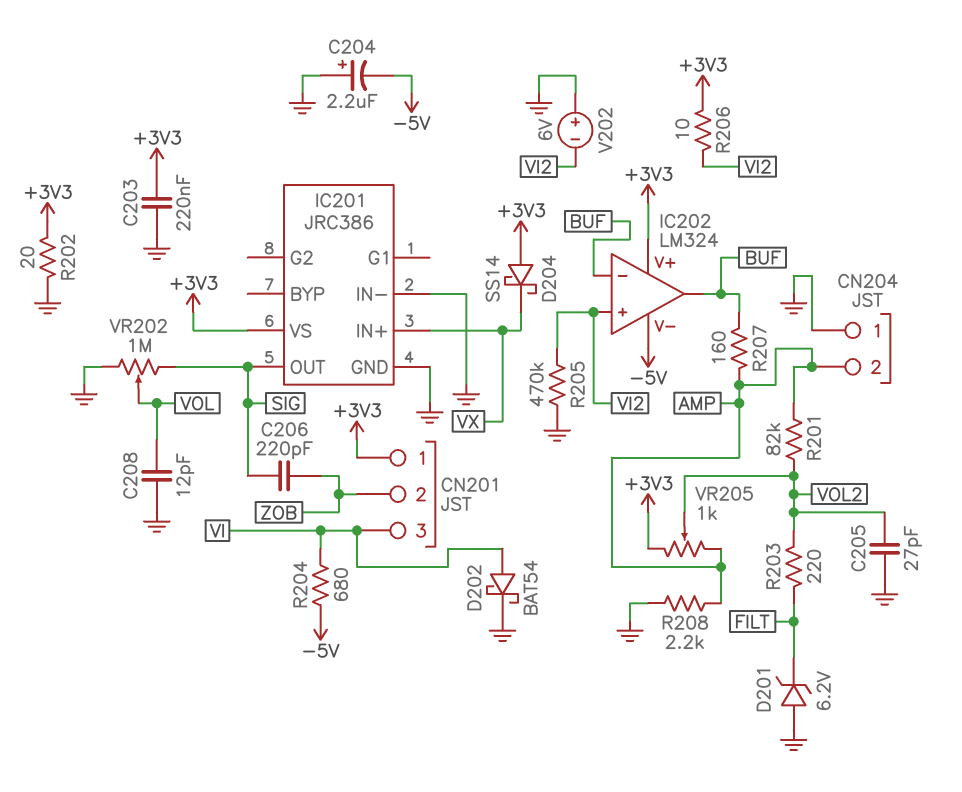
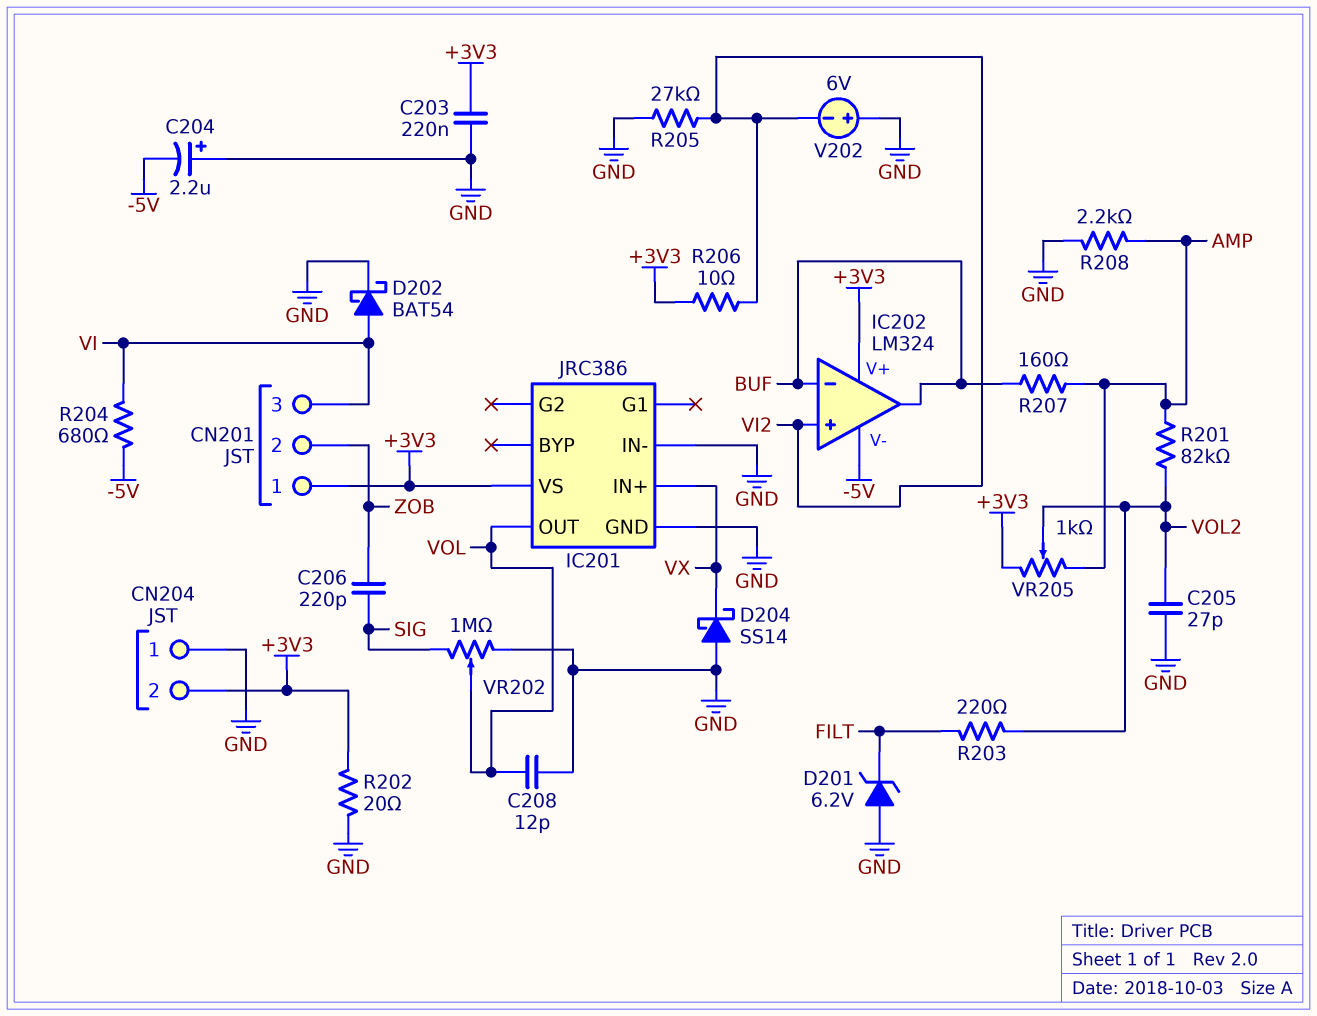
CN204 pin 2: AMP -> +3V3
D204: schottky SS14 (A +3V3, K VX) -> schottky SS14 (A GND, K VX)
IC201 pin OUT: SIG -> VOL
R205: 470k (GND, VI2) -> 27k (GND, VI2)

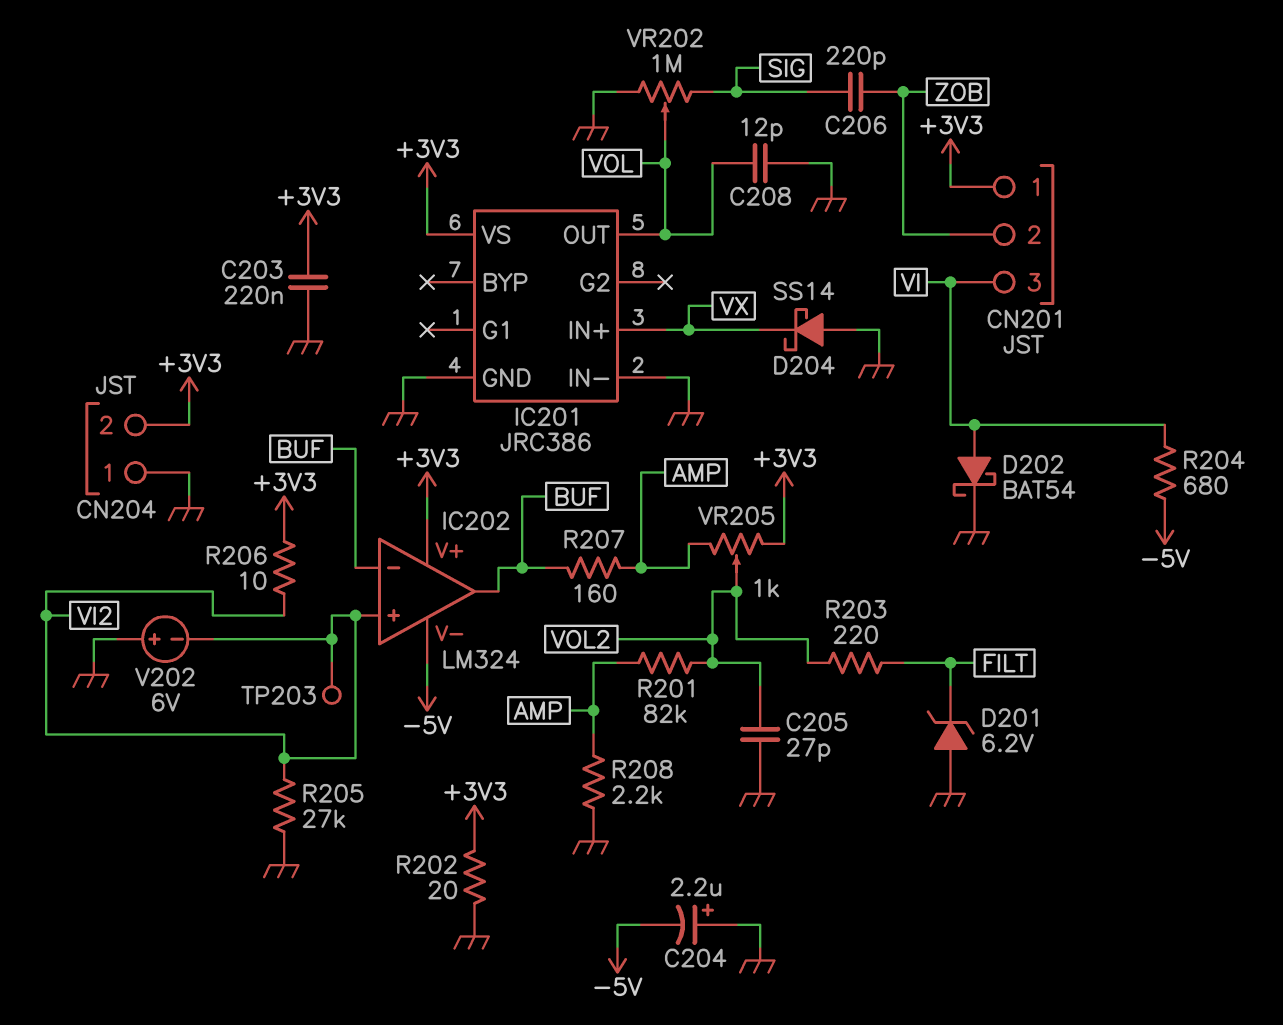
TP203: none -> test point (VI2)

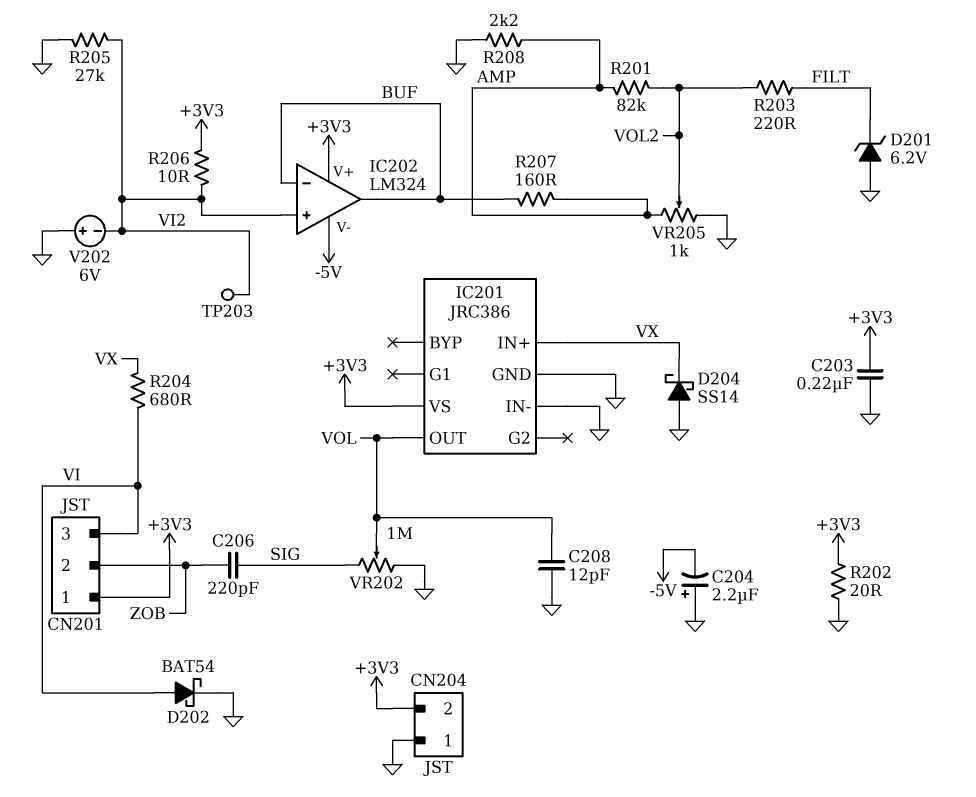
C205: 27pF (GND, VOL2) -> none
R204: 680 (-5V, VI) -> 680 (VI, VX)
VR205: 1k (+3V3, AMP, wiper VOL2) -> 1k (AMP, GND, wiper VOL2)

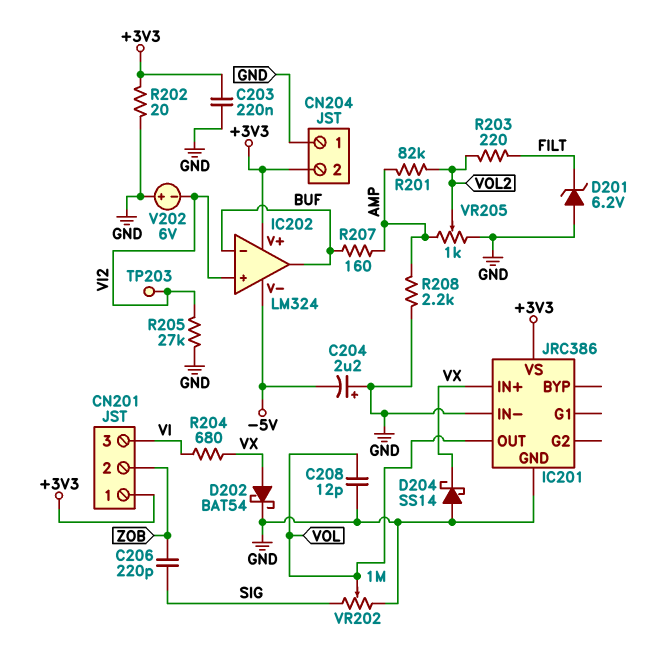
D202: schottky BAT54 (A VI, K GND) -> schottky BAT54 (A VX, K GND)
R206: 10 (+3V3, VI2) -> none

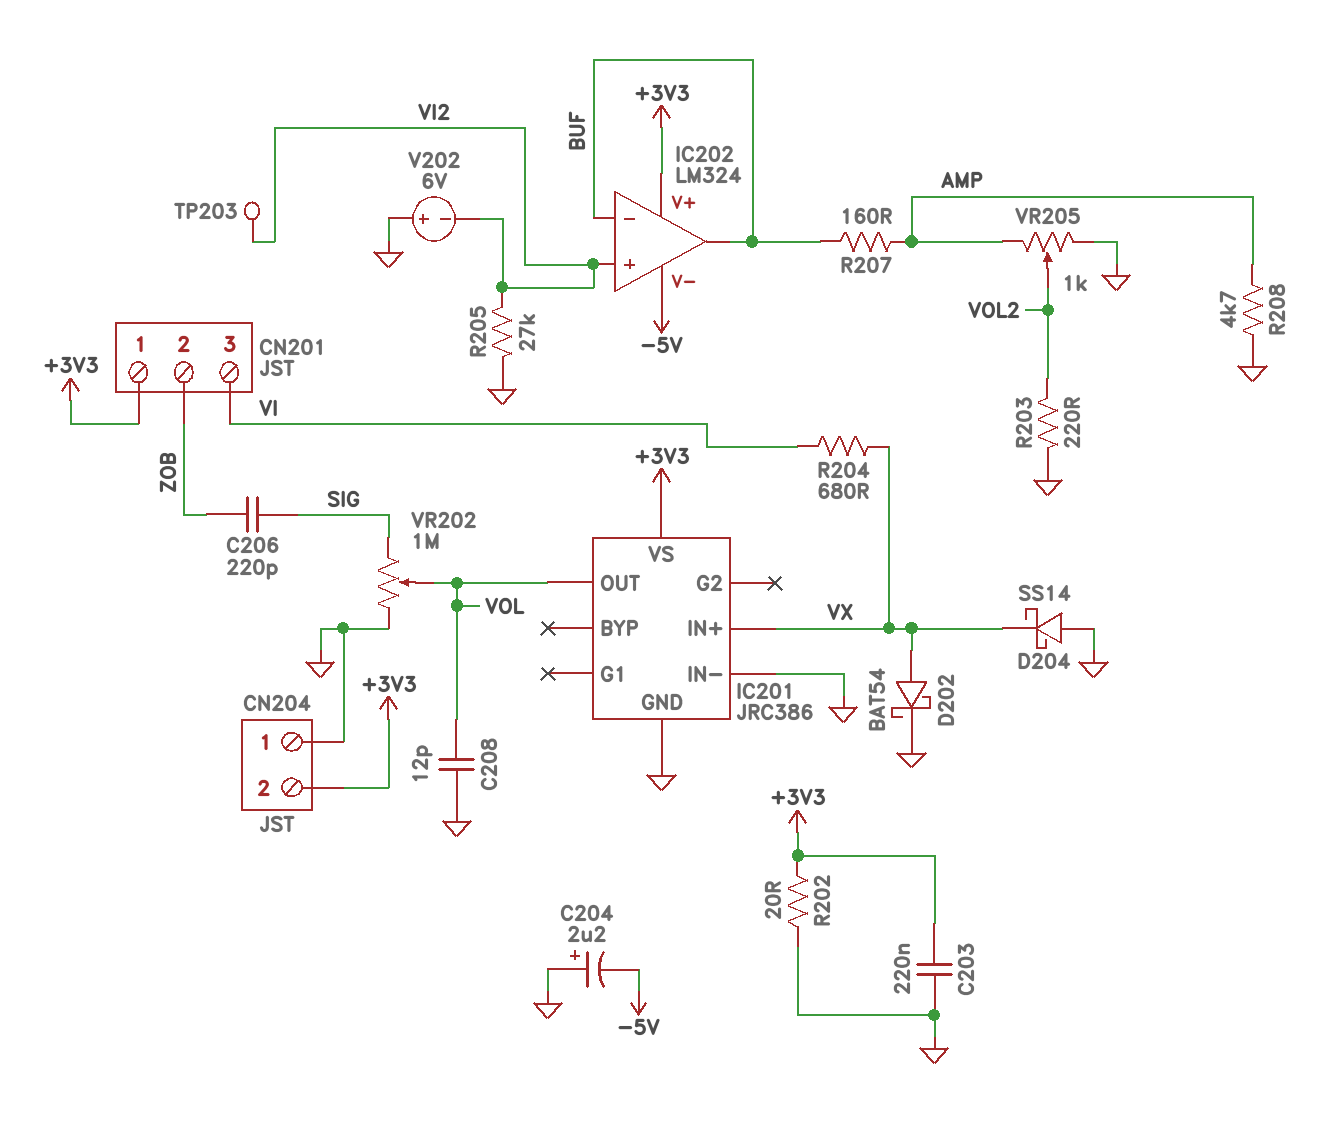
D201: zener 6.2V (A GND, K FILT) -> none
R201: 82k (AMP, VOL2) -> none
R203: 220 (FILT, VOL2) -> 220 (GND, VOL2)
R208: 2.2k (AMP, GND) -> 4.7k (AMP, GND)

